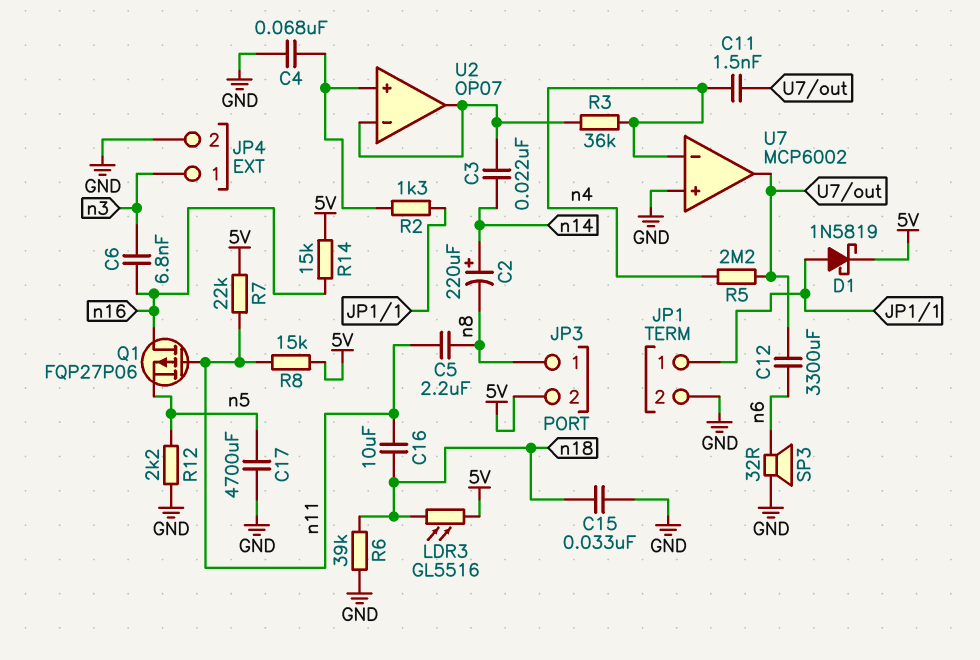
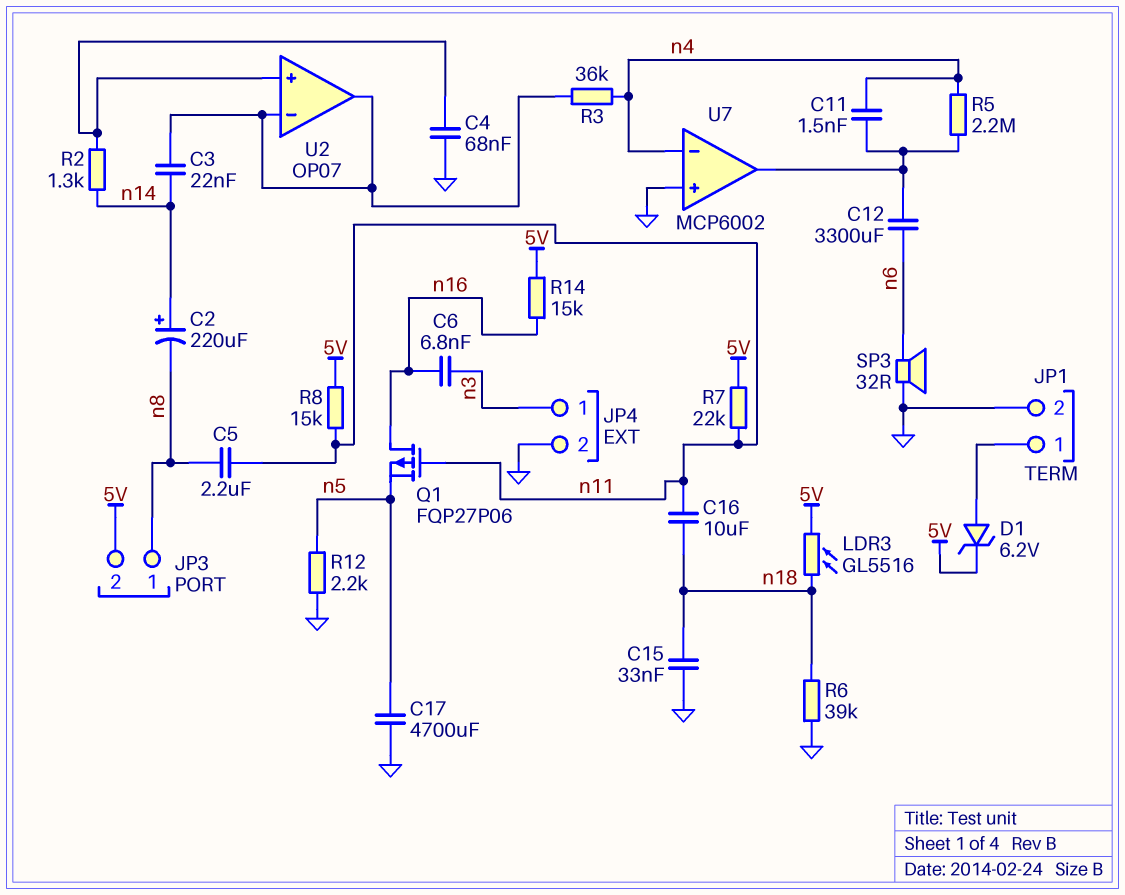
D1: schottky 1N5819 (A JP1/1, K 5V) -> zener 6.2V (A JP1/1, K 5V)
R2: 1.3k (JP1/1, U2/in+) -> 1.3k (U2/in+, n14)

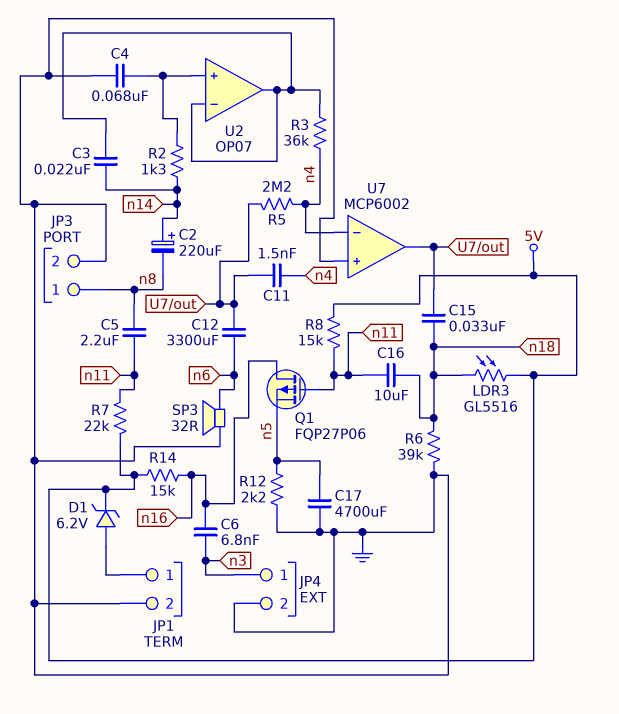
C15: 33nF (GND, n18) -> 33nF (U7/out, n18)
JP3 pin 2: 5V -> GND

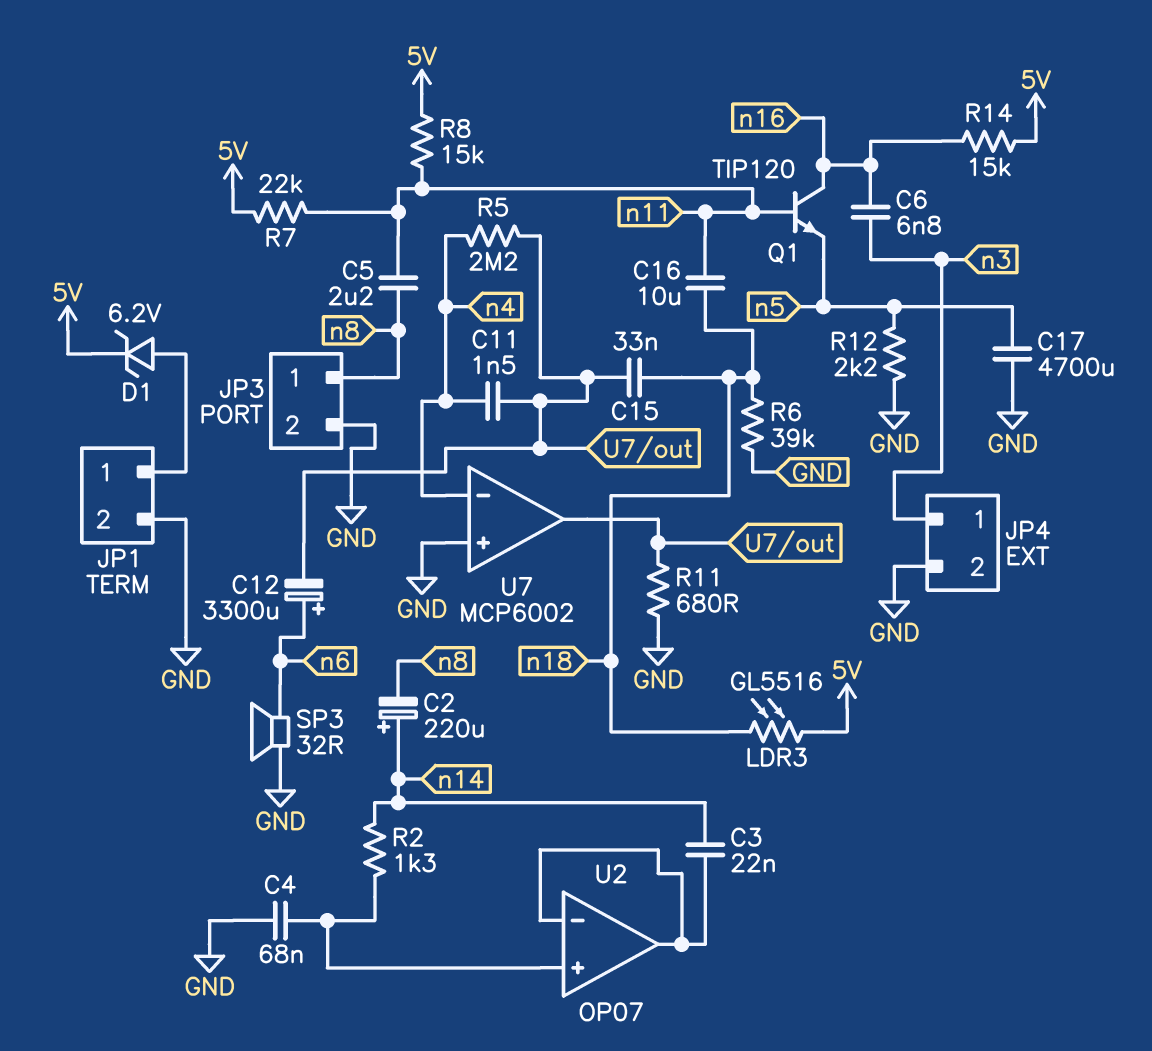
C12: 3300uF (U7/out, n6) -> 3300uF (plus n6, minus U7/out)
Q1: PMOS FQP27P06 (G n11, D n16, S n5) -> NPN TIP120 (B n11, C n16, E n5)
R3: 36k (U2/in-, n4) -> none
R11: none -> 680 (GND, U7/out)

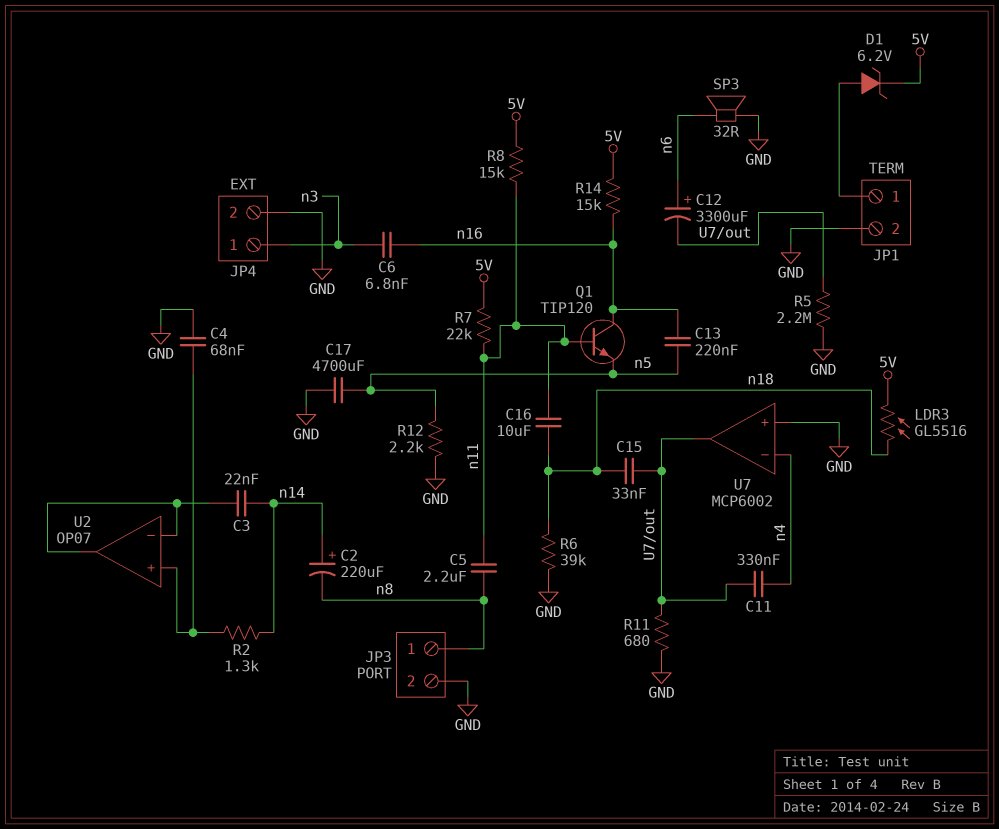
C11: 1.5nF (U7/out, n4) -> 330nF (U7/out, n4)
C13: none -> 220nF (n5, n16)
R5: 2.2M (U7/out, n4) -> 2.2M (GND, U7/out)

